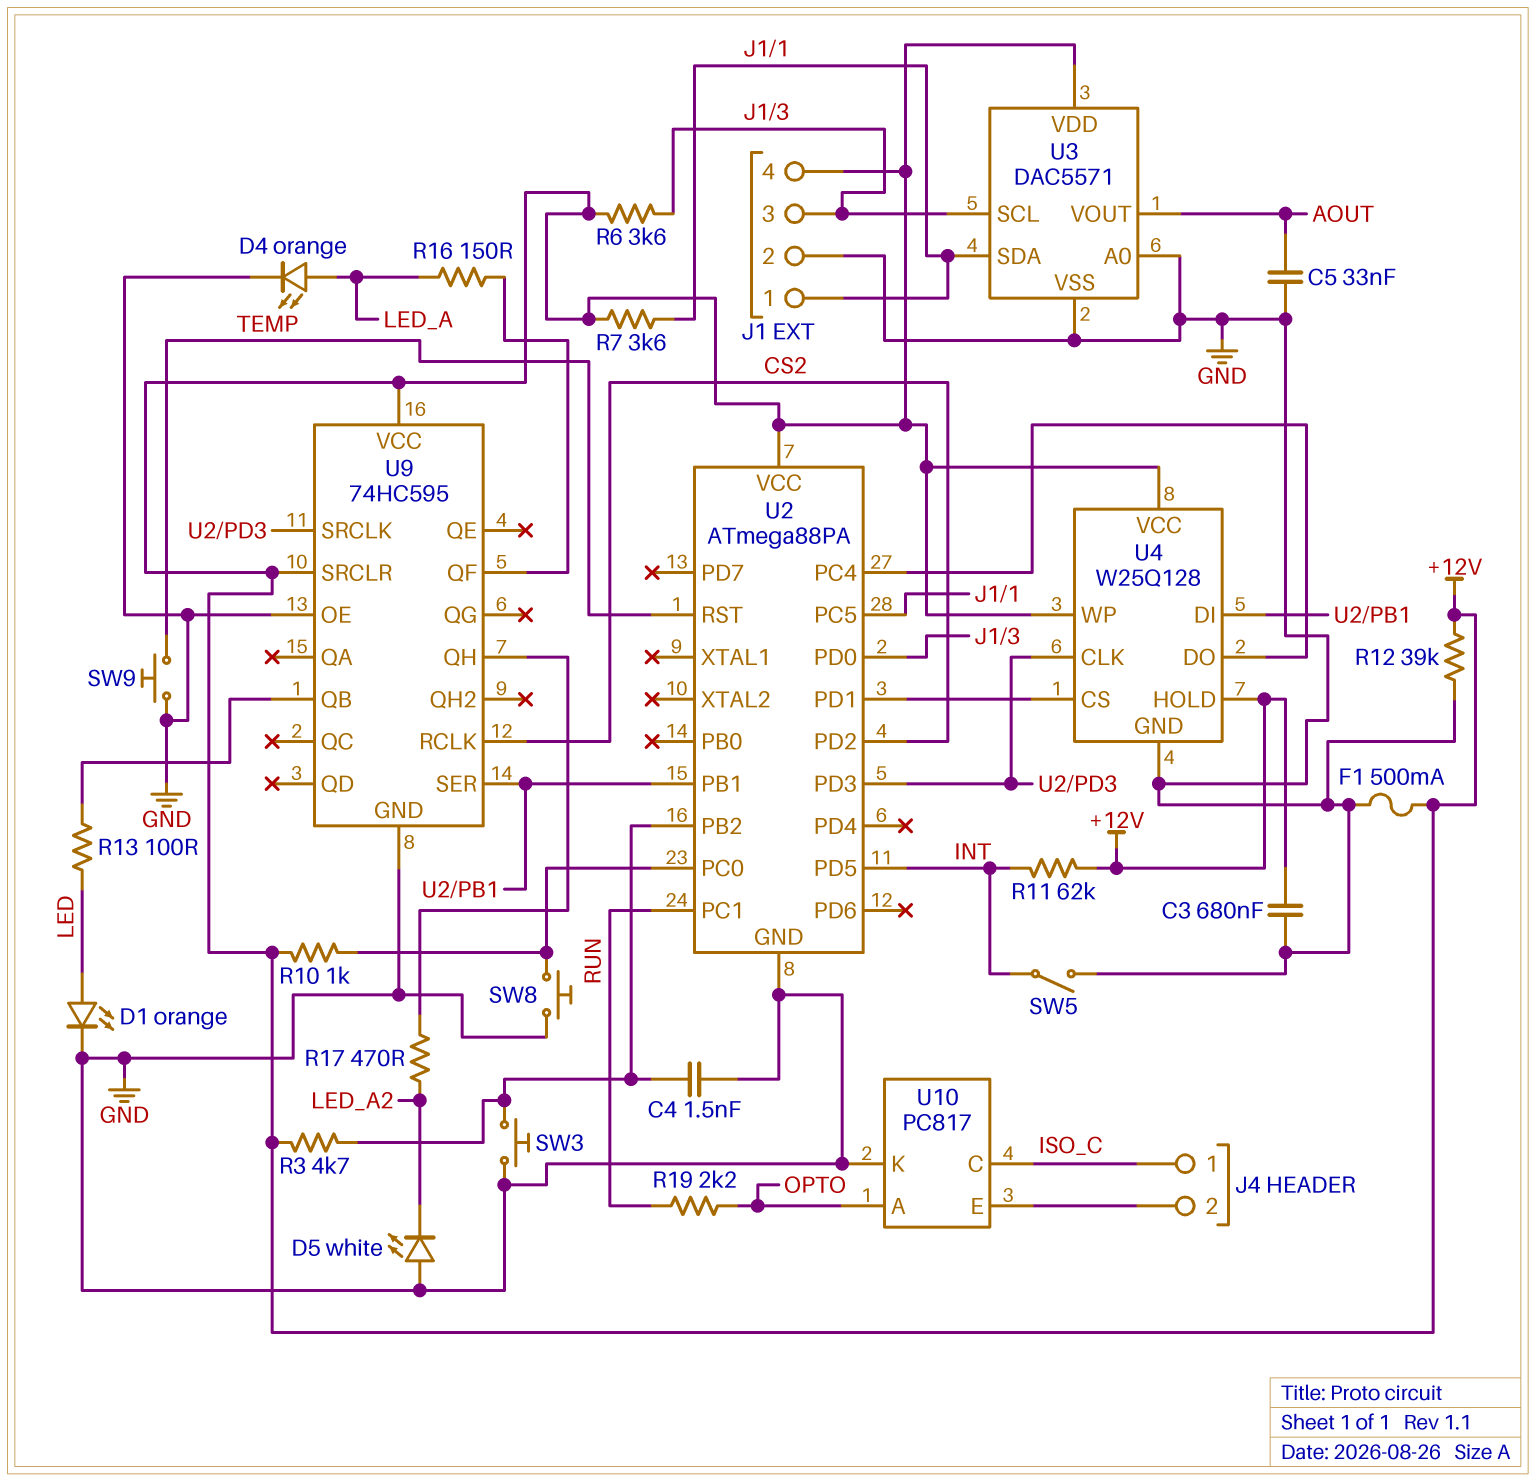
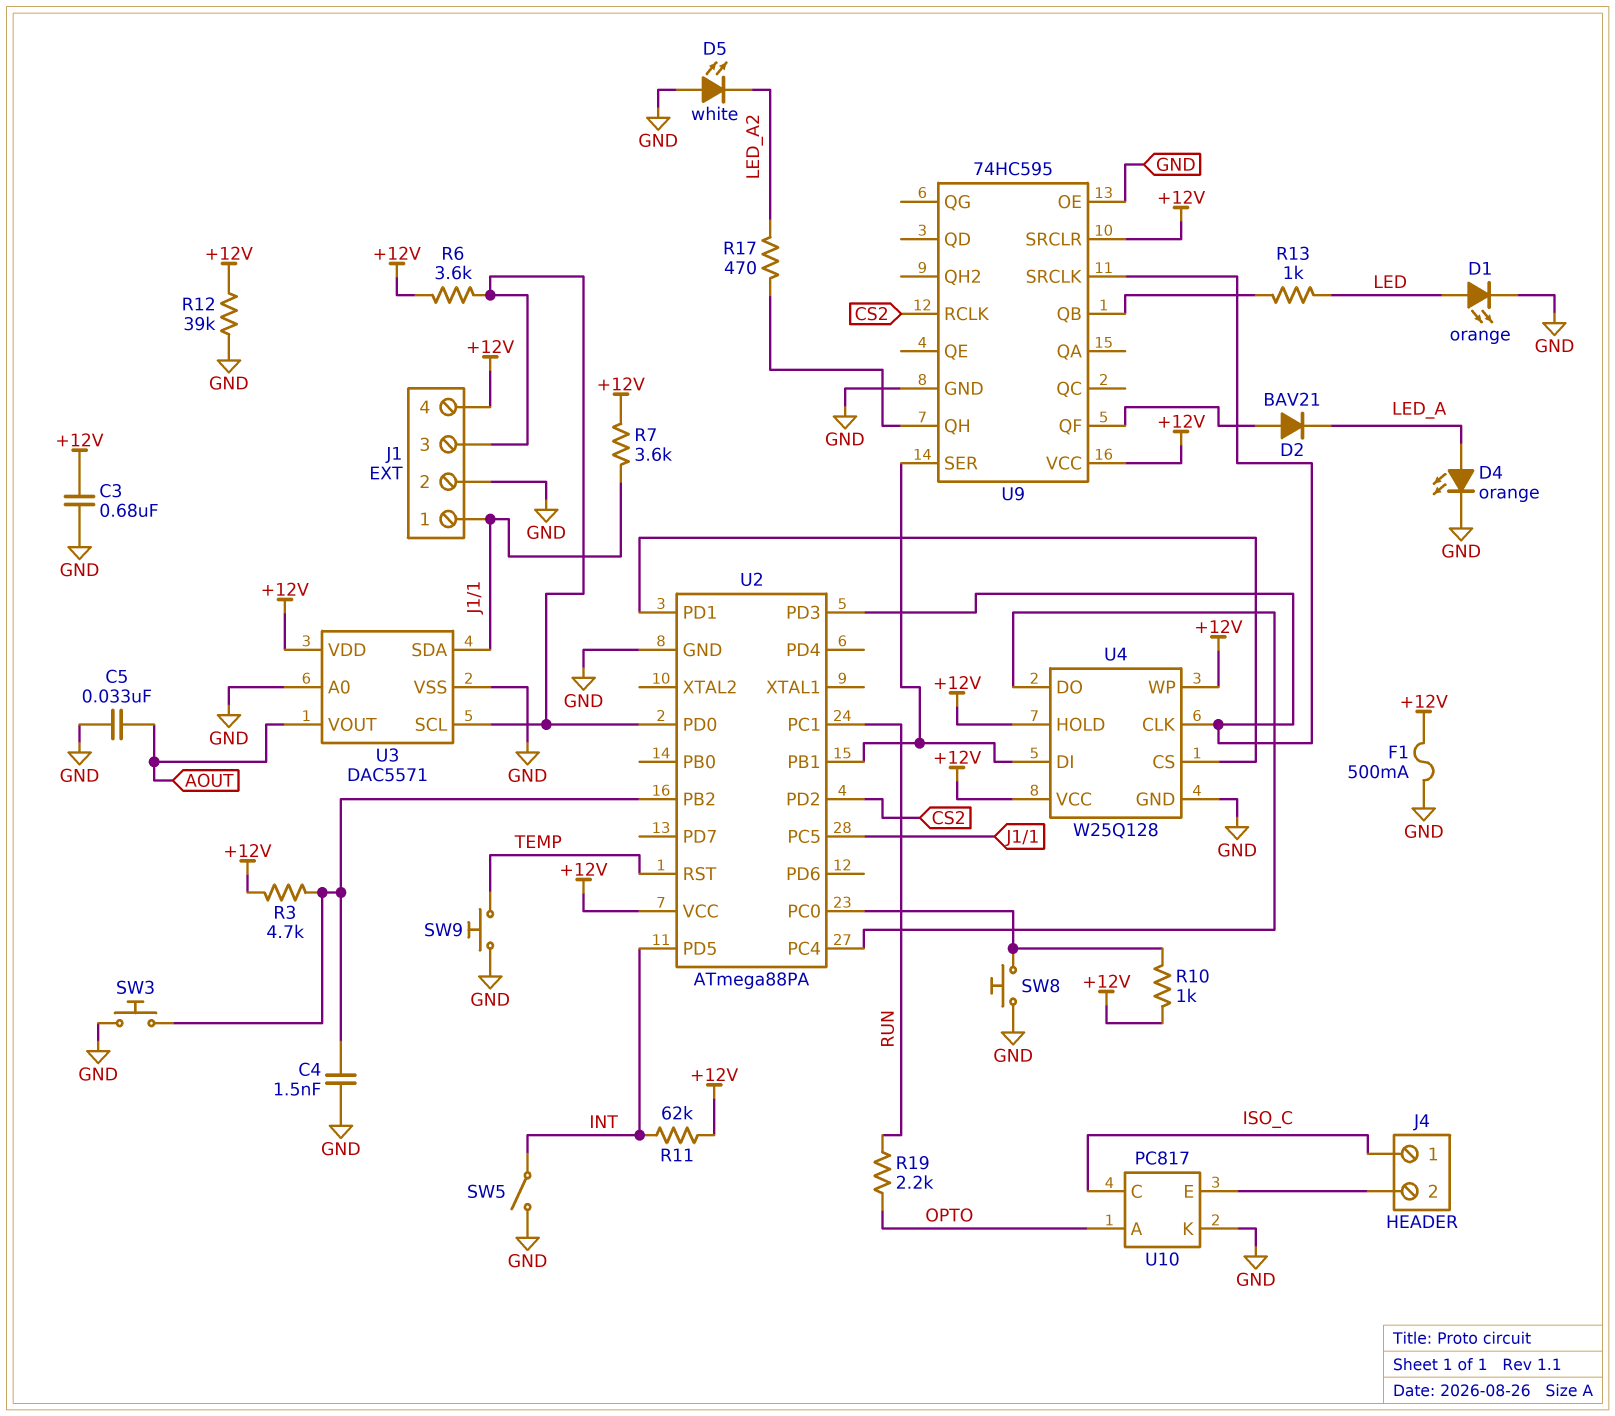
D2: none -> diode BAV21 (A U9/QF, K LED_A)
R13: 100 (LED, U9/QB) -> 1k (LED, U9/QB)
R16: 150 (LED_A, U9/QF) -> none

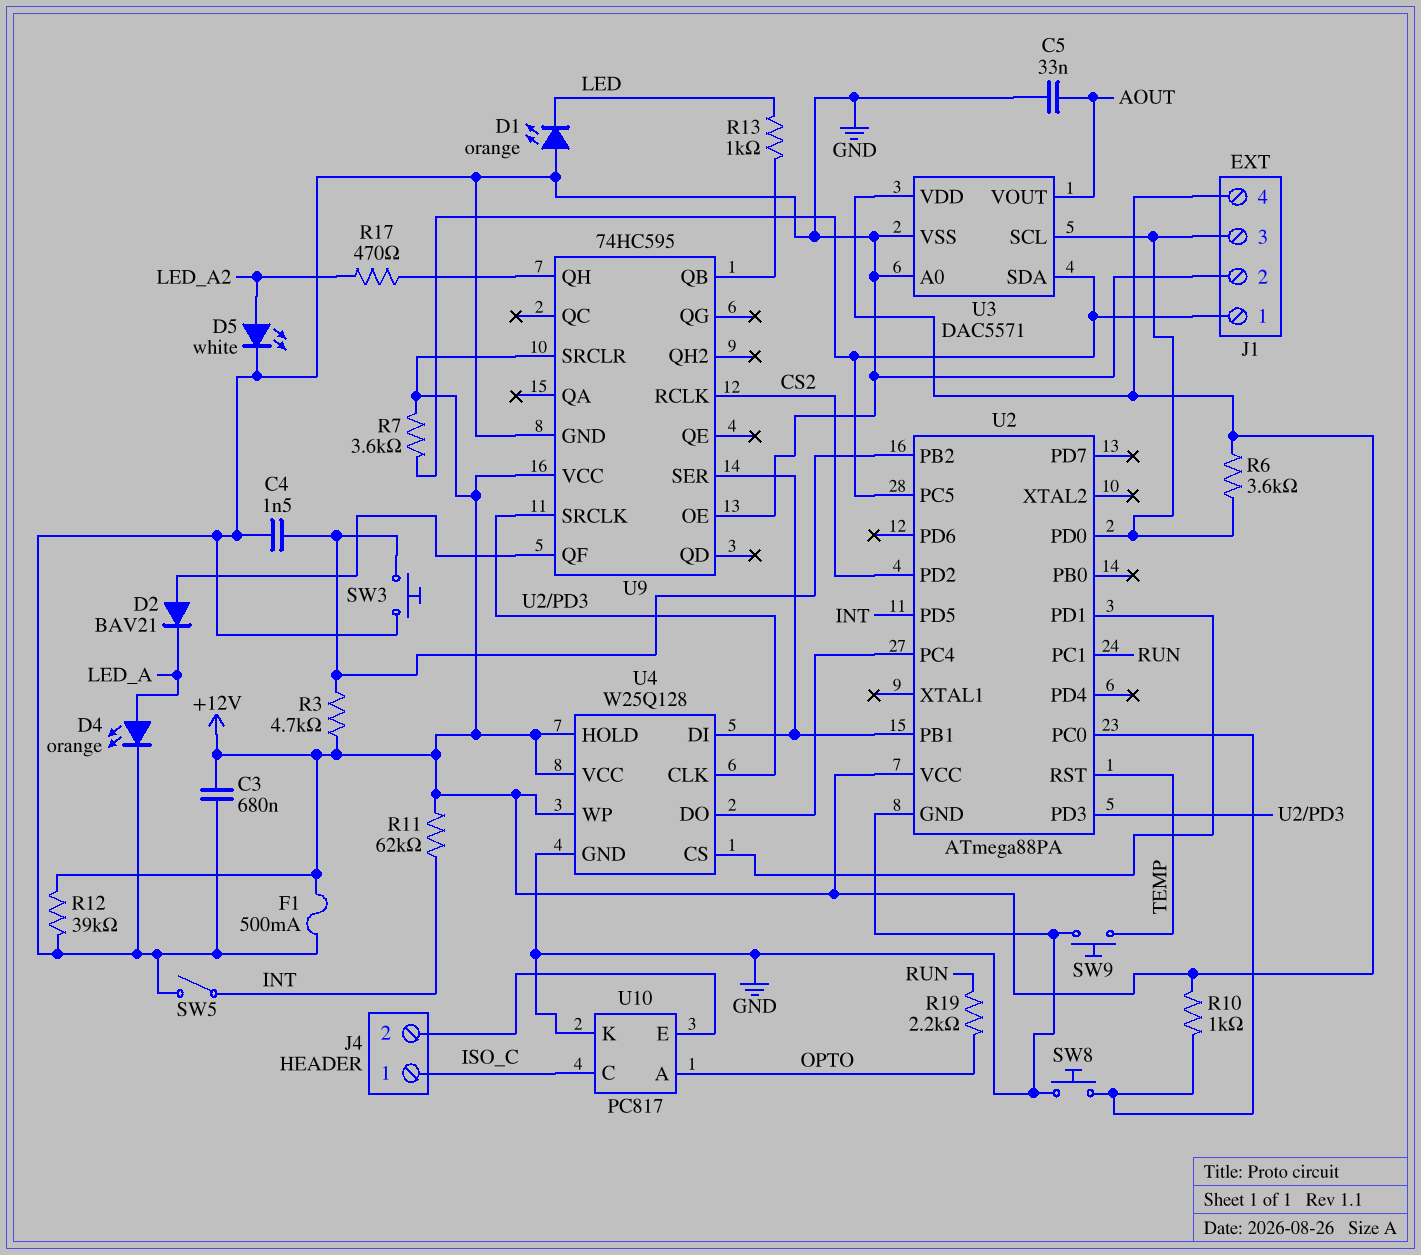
D1: LED orange (A LED, K GND) -> LED orange (A GND, K LED)
D5: LED white (A GND, K LED_A2) -> LED white (A LED_A2, K GND)

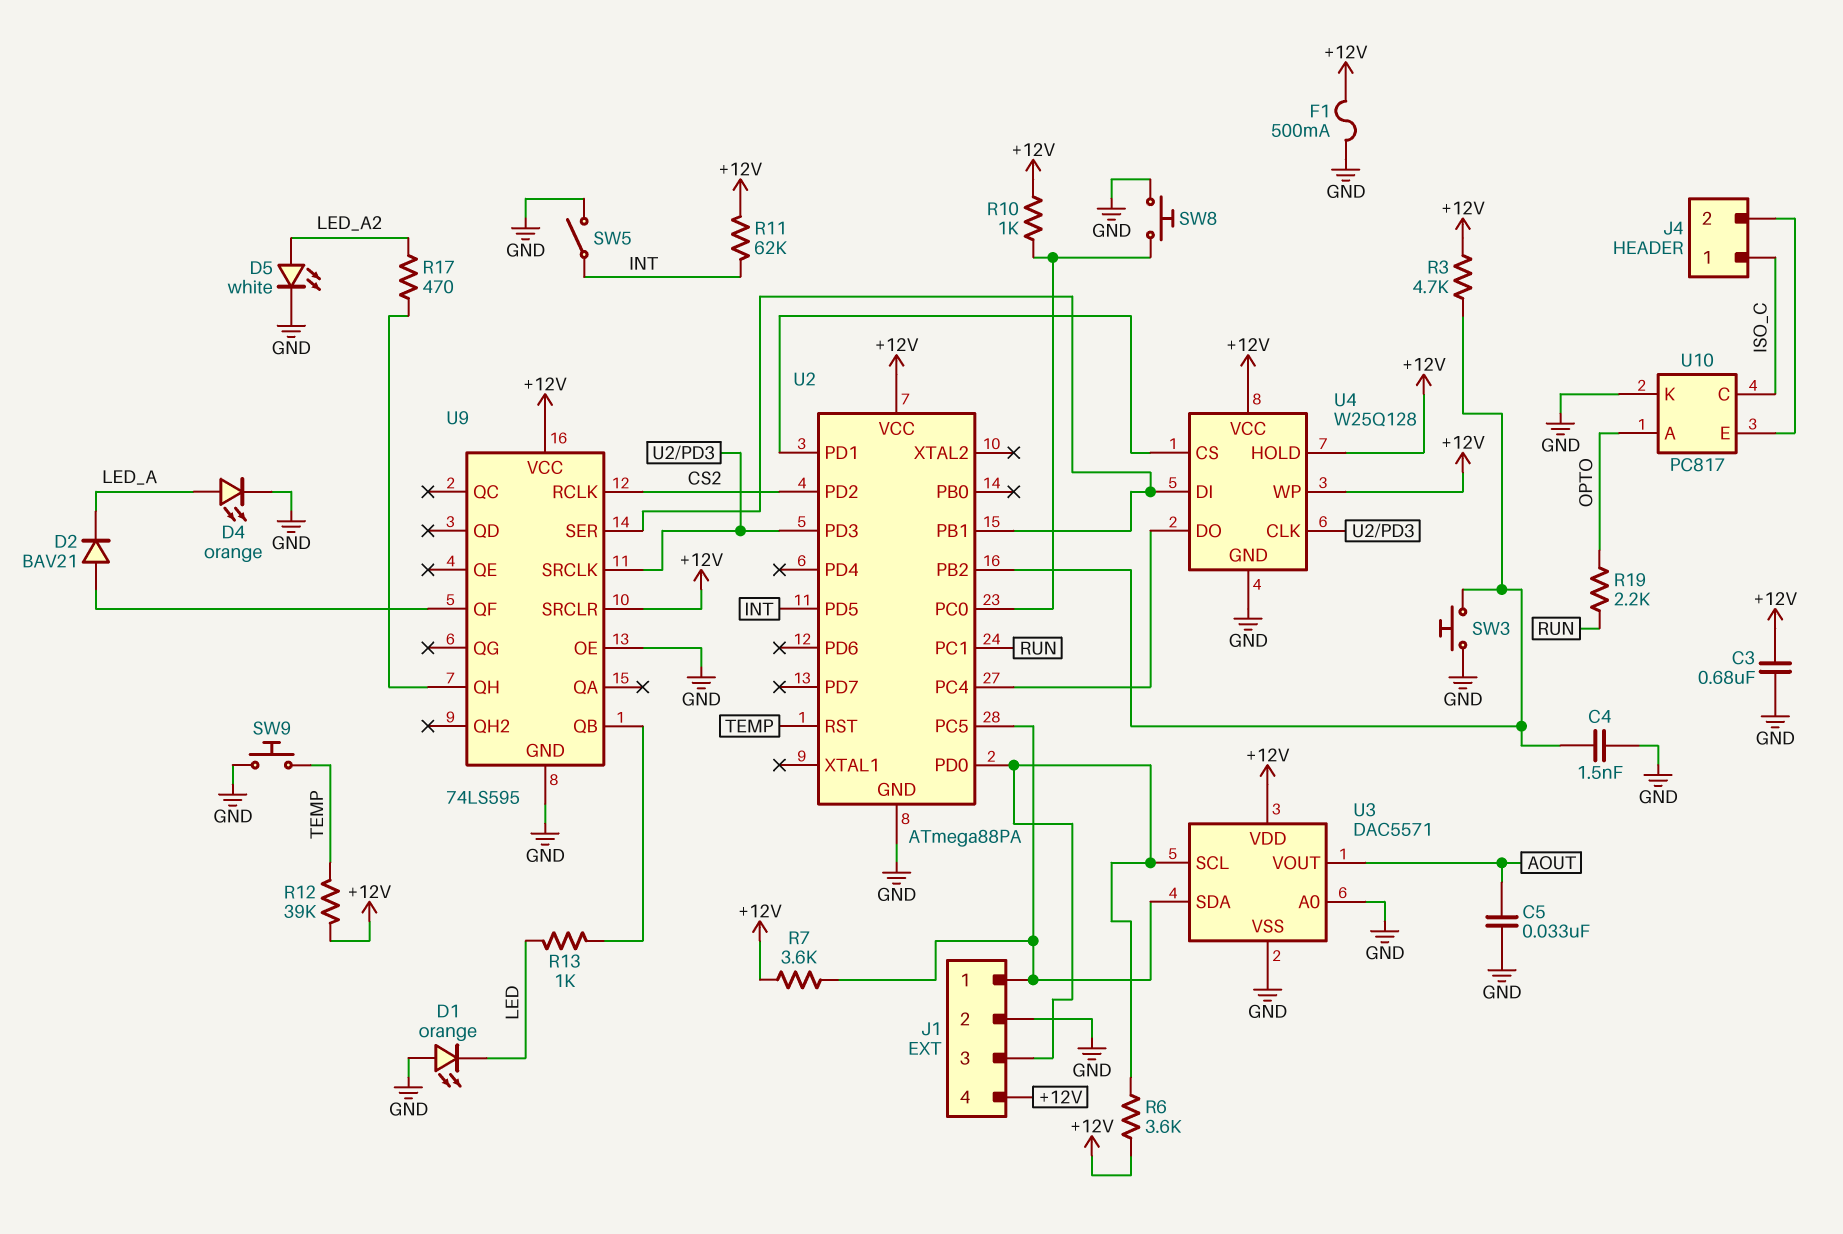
R12: 39k (+12V, GND) -> 39k (+12V, TEMP)
U9: 74HC595 -> 74LS595

